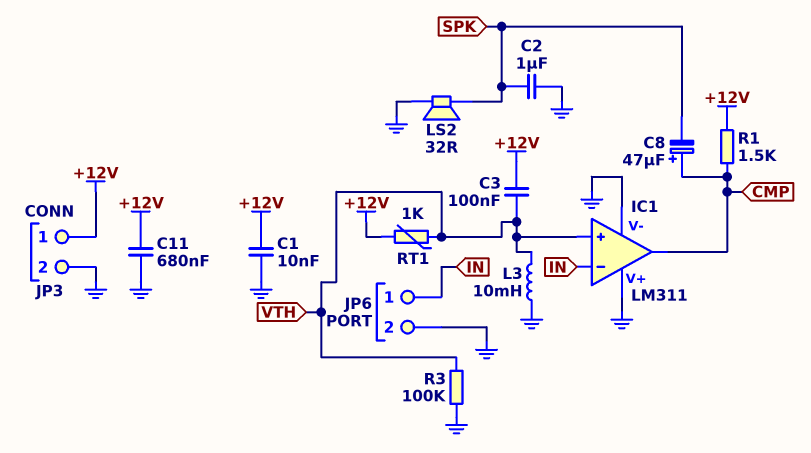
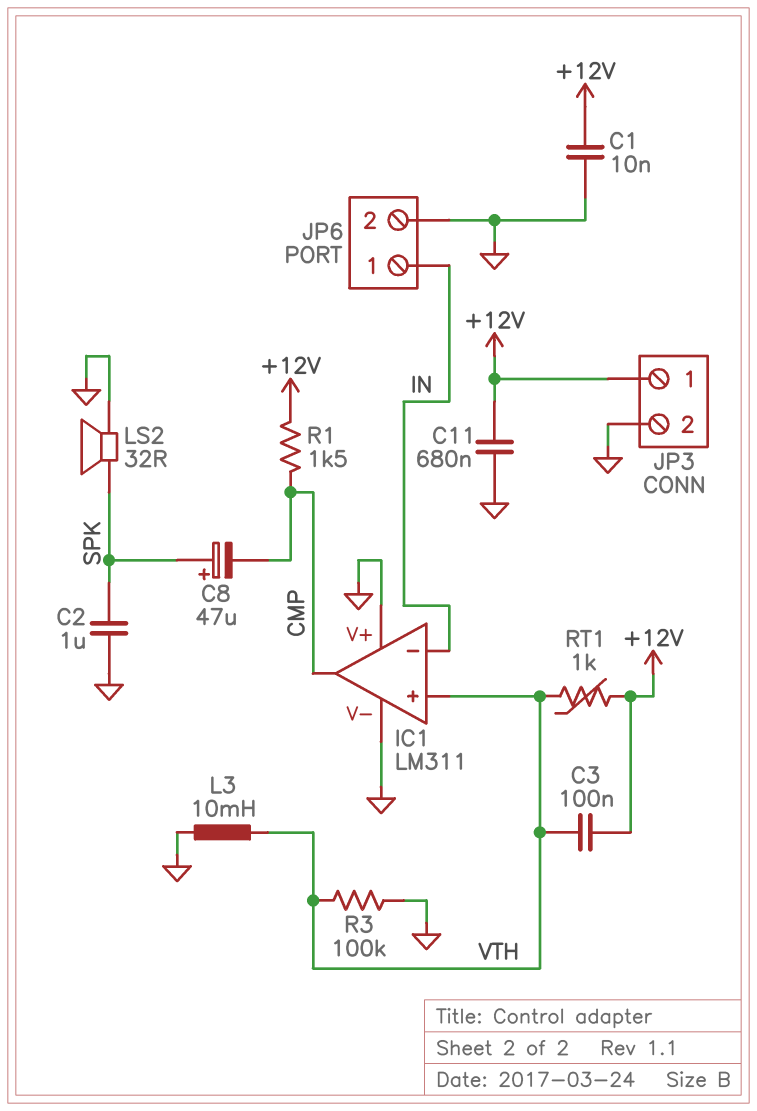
C8: 47uF (plus CMP, minus SPK) -> 47uF (plus SPK, minus CMP)

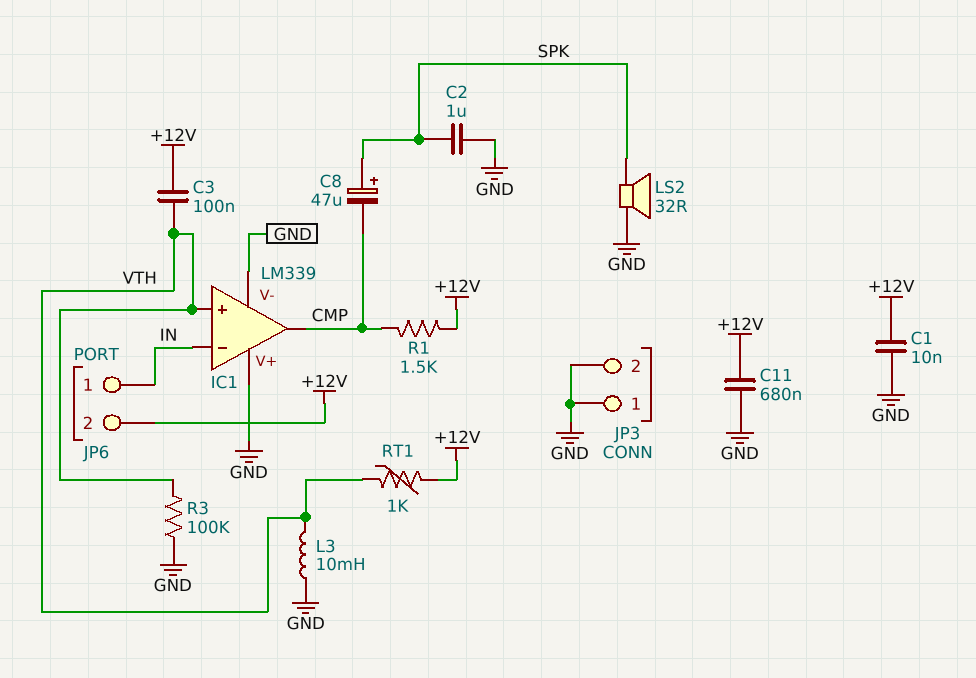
IC1: LM311 -> LM339
JP3 pin 1: +12V -> GND
JP6 pin 2: GND -> +12V

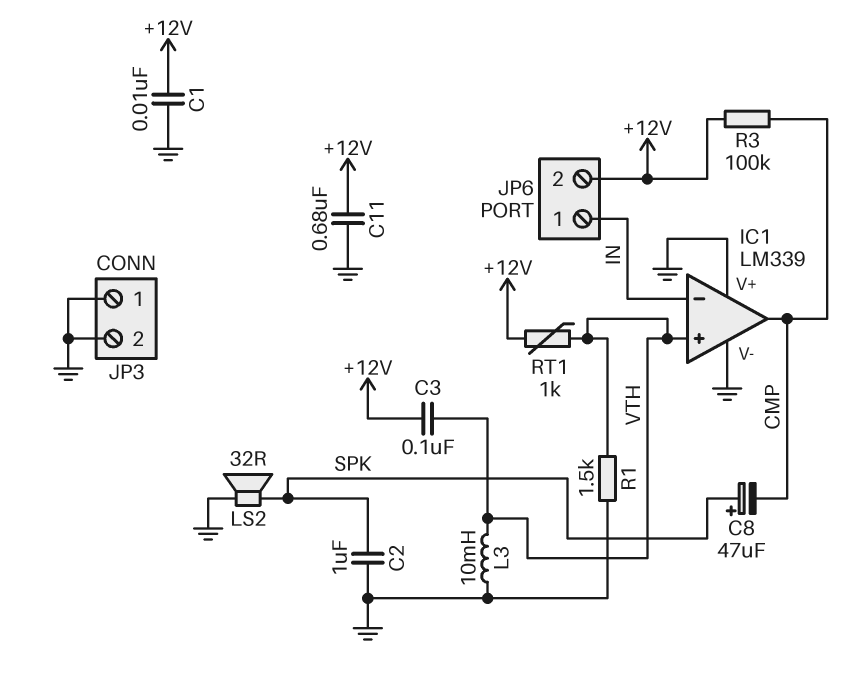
R1: 1.5k (+12V, CMP) -> 1.5k (GND, VTH)
R3: 100k (GND, VTH) -> 100k (+12V, CMP)

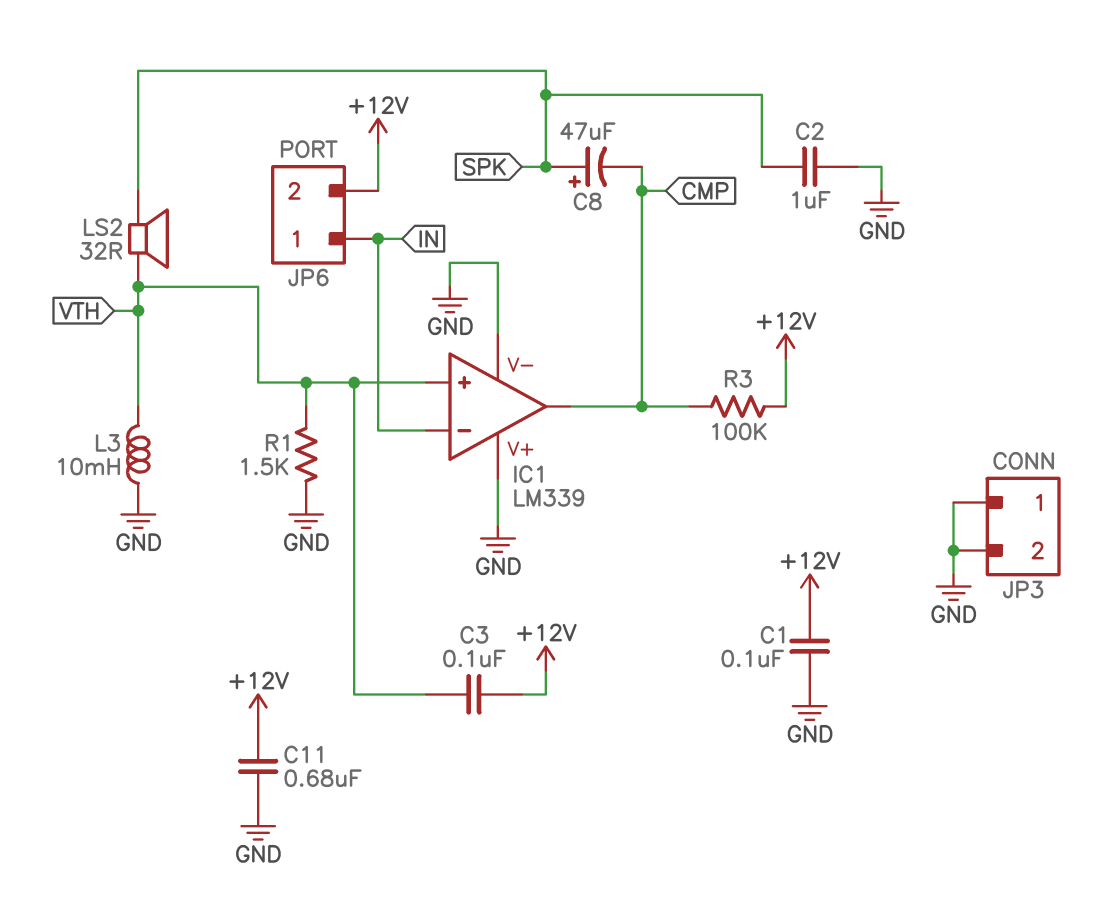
C1: 10nF (+12V, GND) -> 100nF (+12V, GND)
LS2: speaker 32R (GND, SPK) -> speaker 32R (SPK, VTH)
RT1: 1k (+12V, VTH) -> none

